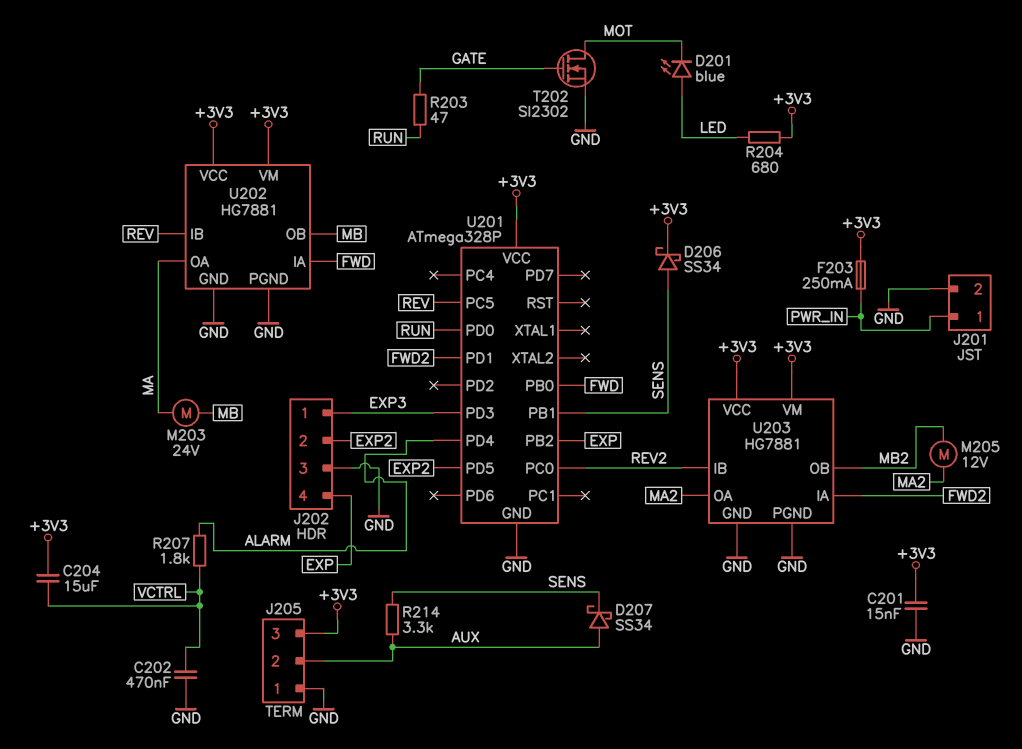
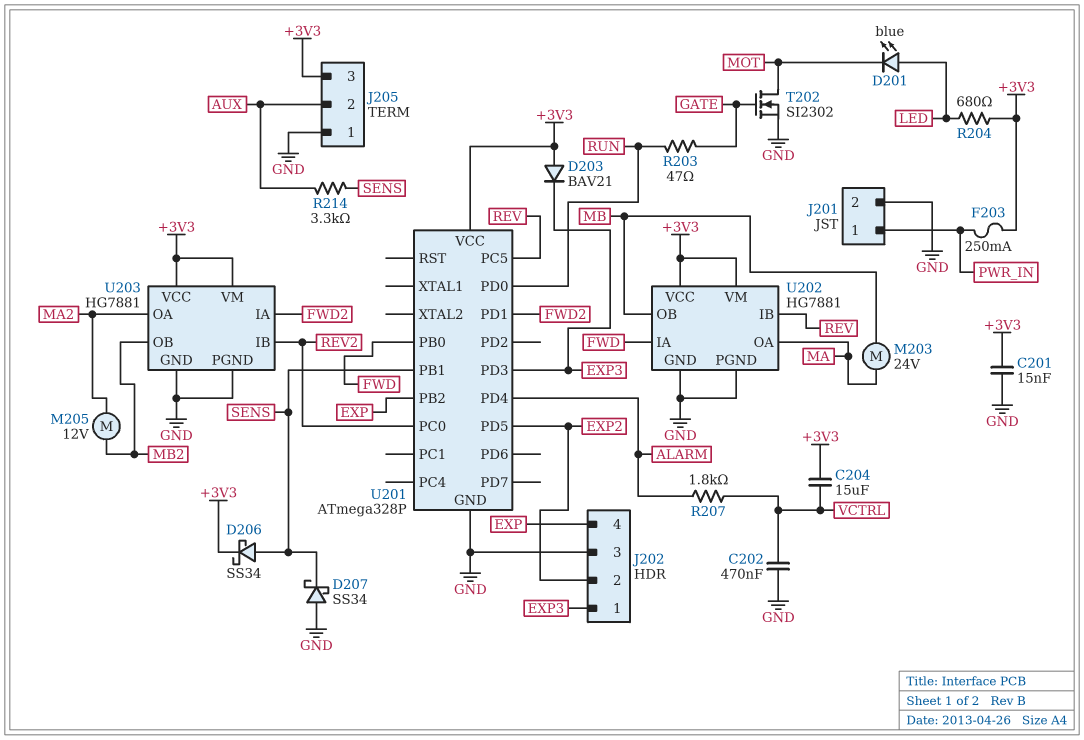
D203: none -> diode BAV21 (A +3V3, K EXP3)
D207: schottky SS34 (A AUX, K SENS) -> schottky SS34 (A GND, K SENS)

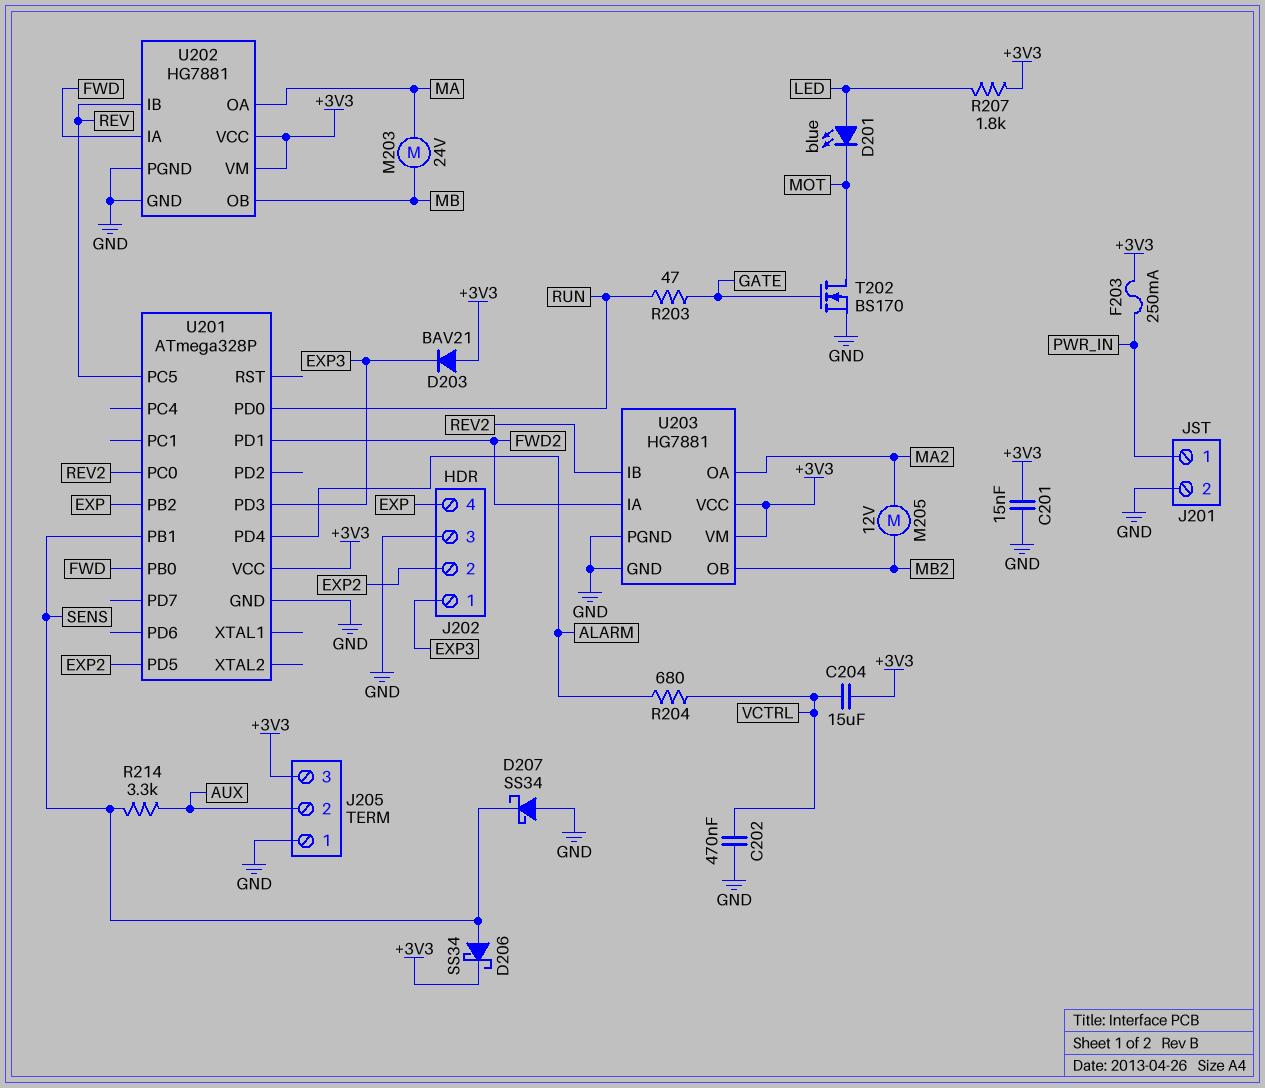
R204: 680 (+3V3, LED) -> 680 (ALARM, VCTRL)
R207: 1.8k (ALARM, VCTRL) -> 1.8k (+3V3, LED)
T202: NMOS SI2302 (G GATE, D MOT, S GND) -> NMOS BS170 (G GATE, D MOT, S GND)

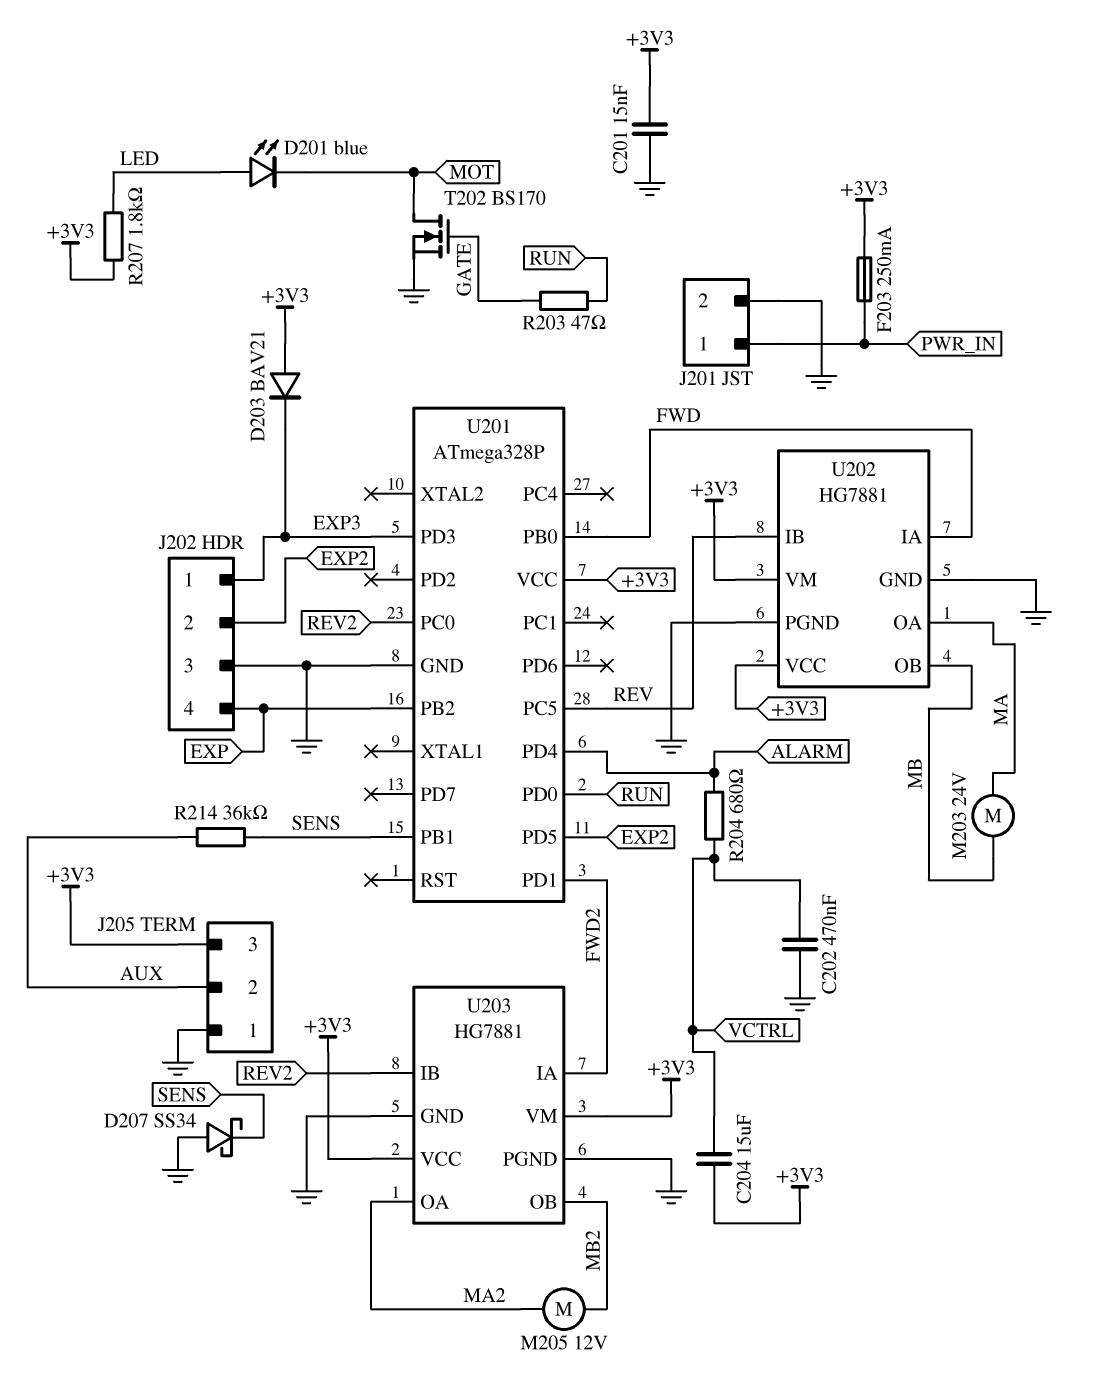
D206: schottky SS34 (A SENS, K +3V3) -> none
R214: 3.3k (AUX, SENS) -> 36k (AUX, SENS)

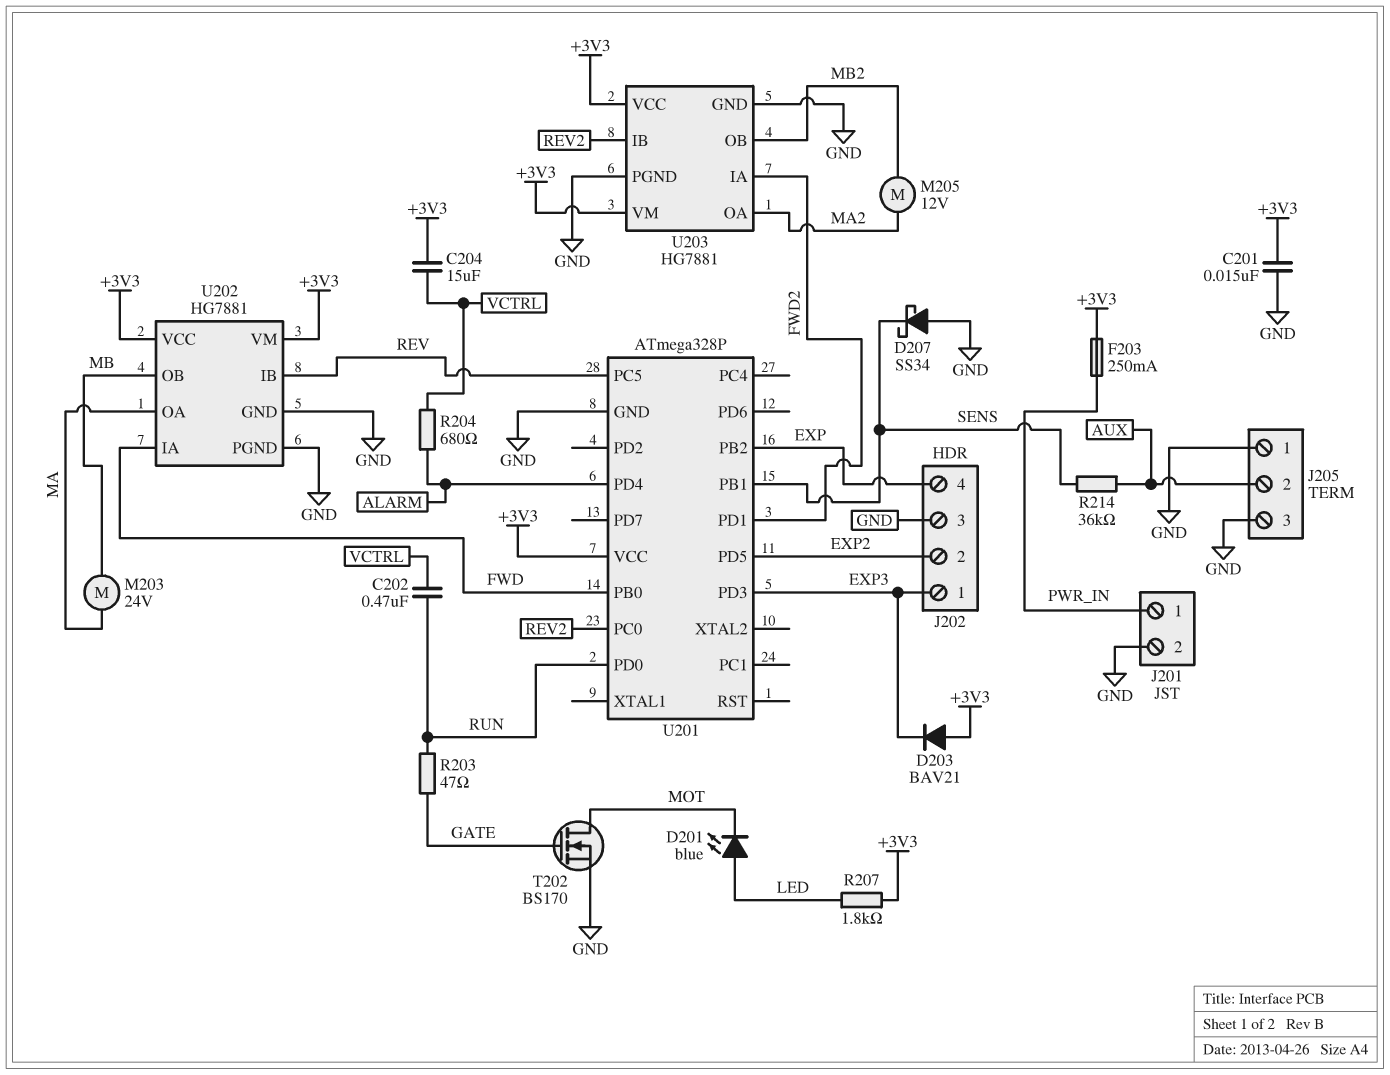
C202: 470nF (GND, VCTRL) -> 470nF (RUN, VCTRL)
J205 pin 3: +3V3 -> GND

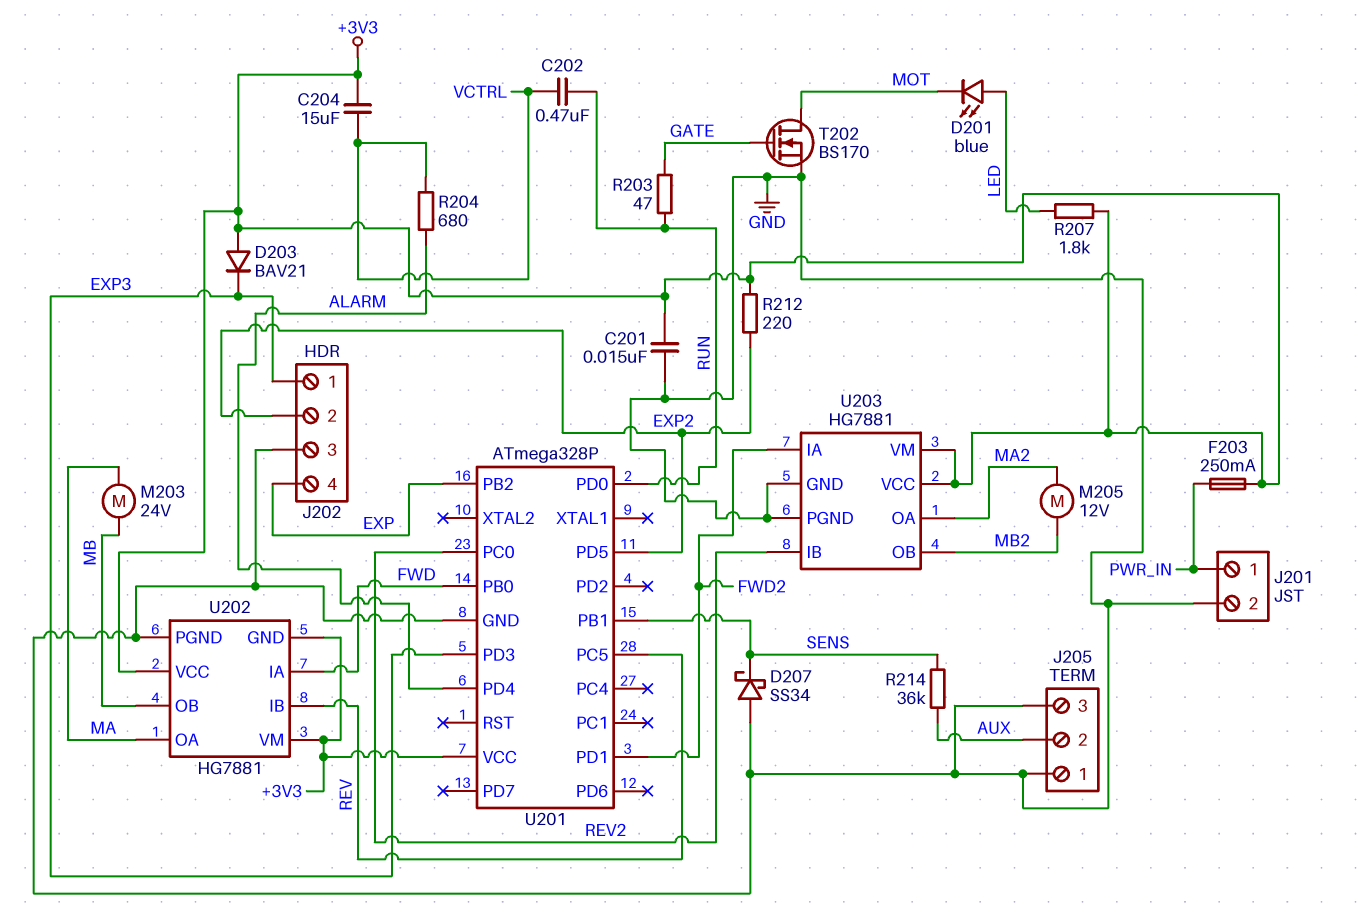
R212: none -> 220 (+3V3, EXP2)
U202 pin GND: GND -> +3V3

